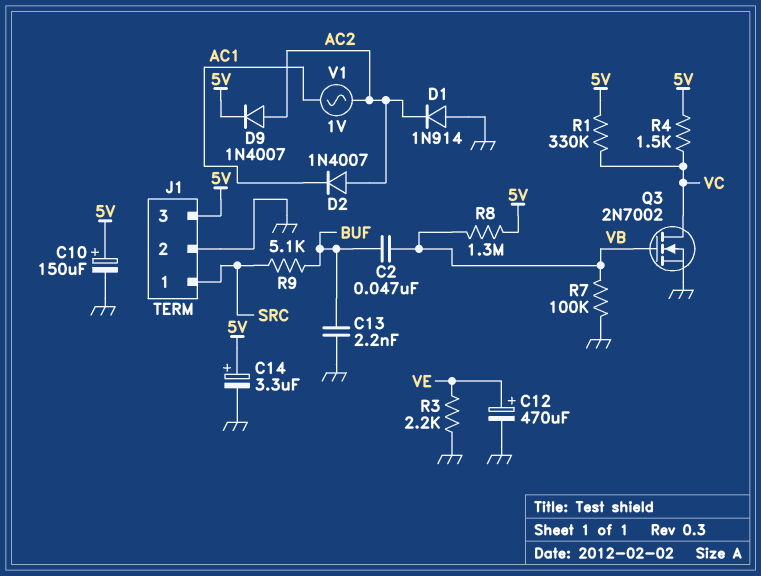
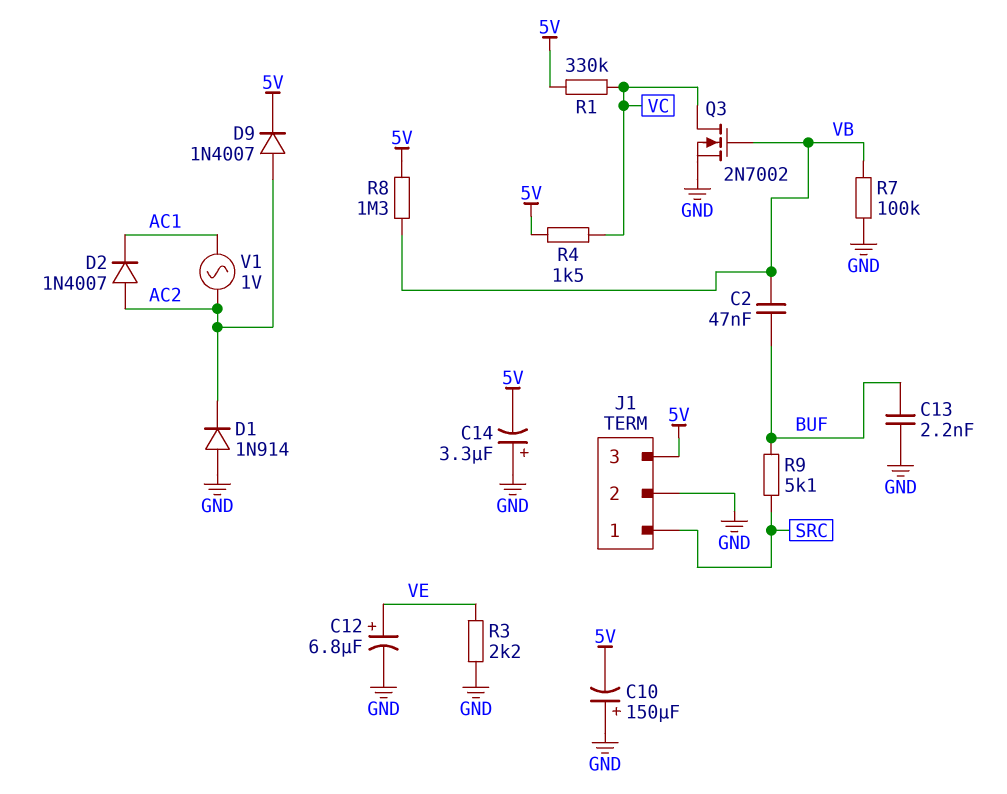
C10: 150uF (plus 5V, minus GND) -> 150uF (plus GND, minus 5V)
C12: 470uF (plus VE, minus GND) -> 6.8uF (plus VE, minus GND)
C14: 3.3uF (plus 5V, minus GND) -> 3.3uF (plus GND, minus 5V)

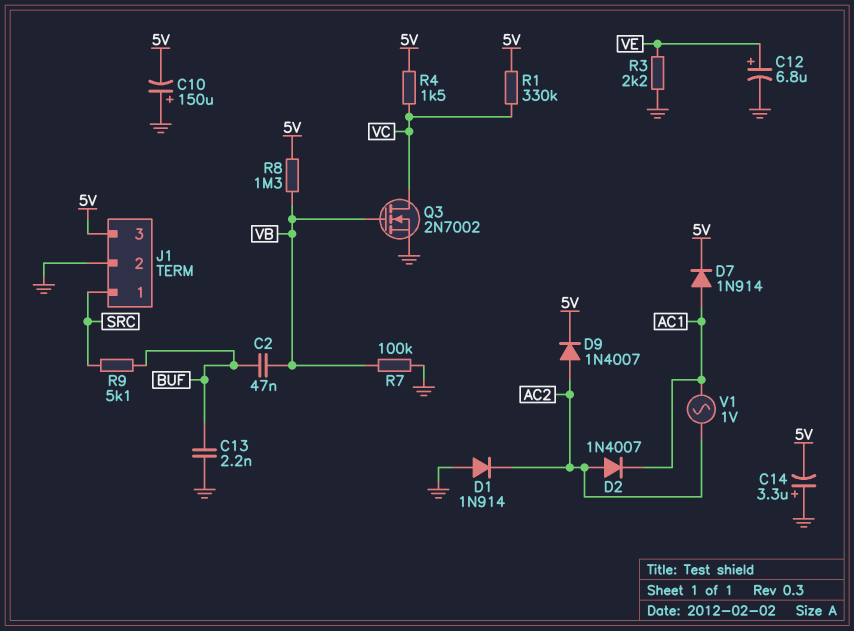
D7: none -> diode 1N914 (A AC1, K 5V)

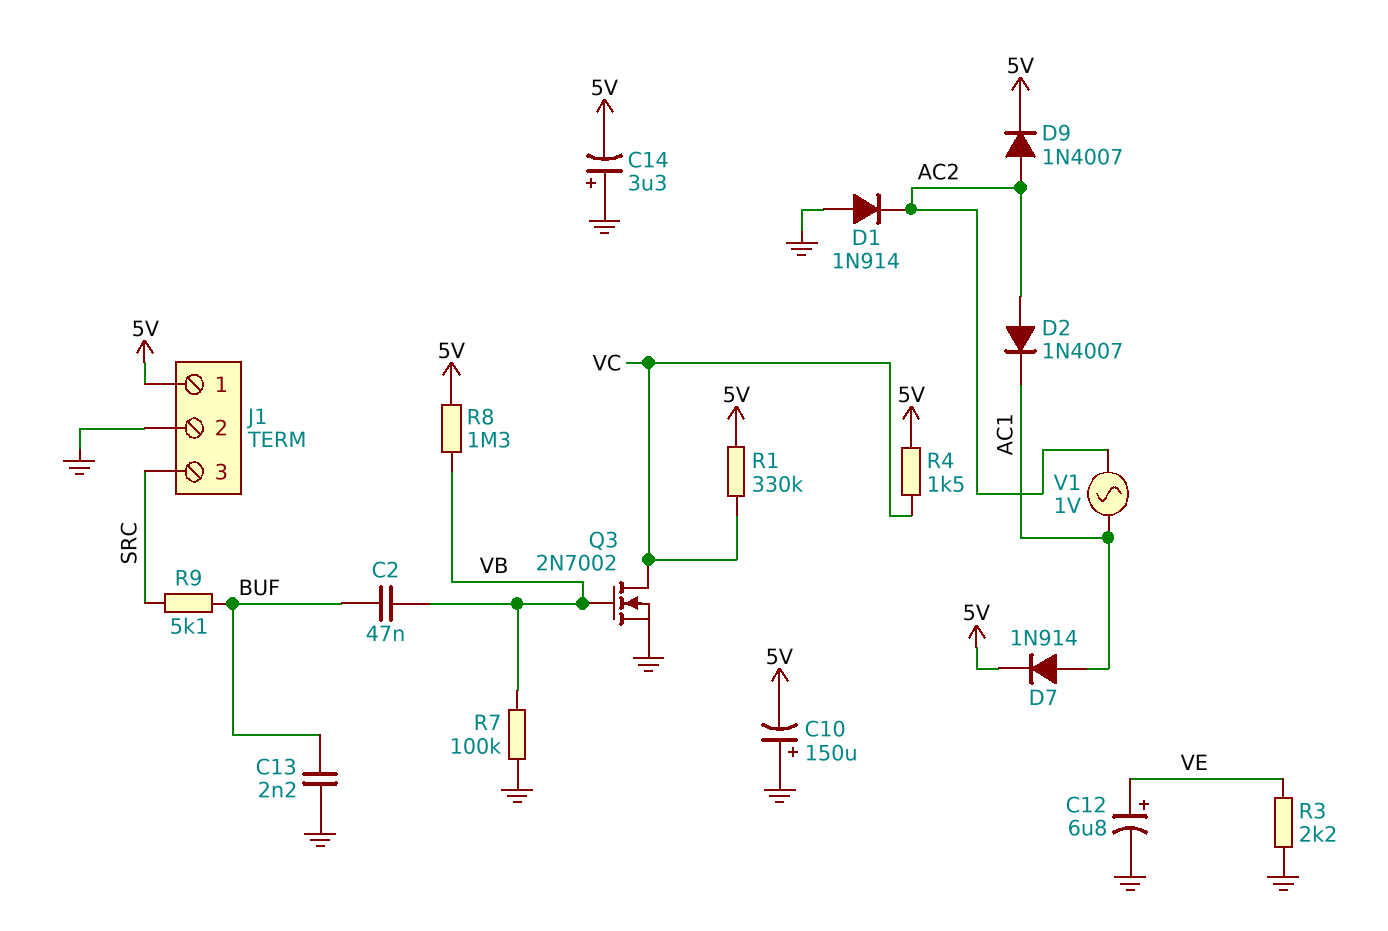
J1 pin 1: SRC -> 5V
J1 pin 3: 5V -> SRC

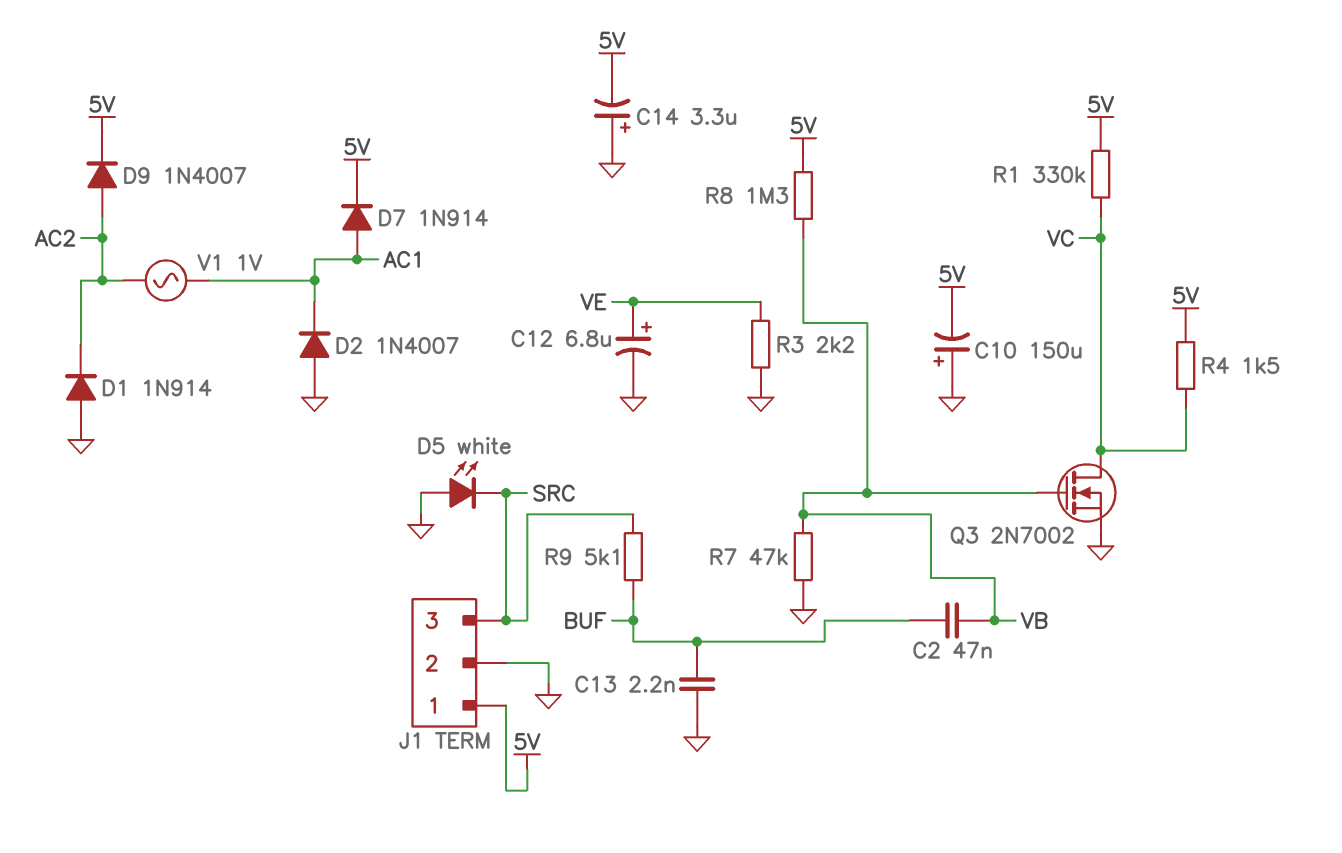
D2: diode 1N4007 (A AC2, K AC1) -> diode 1N4007 (A GND, K AC1)
D5: none -> LED white (A GND, K SRC)
R7: 100k (GND, VB) -> 47k (GND, VB)

